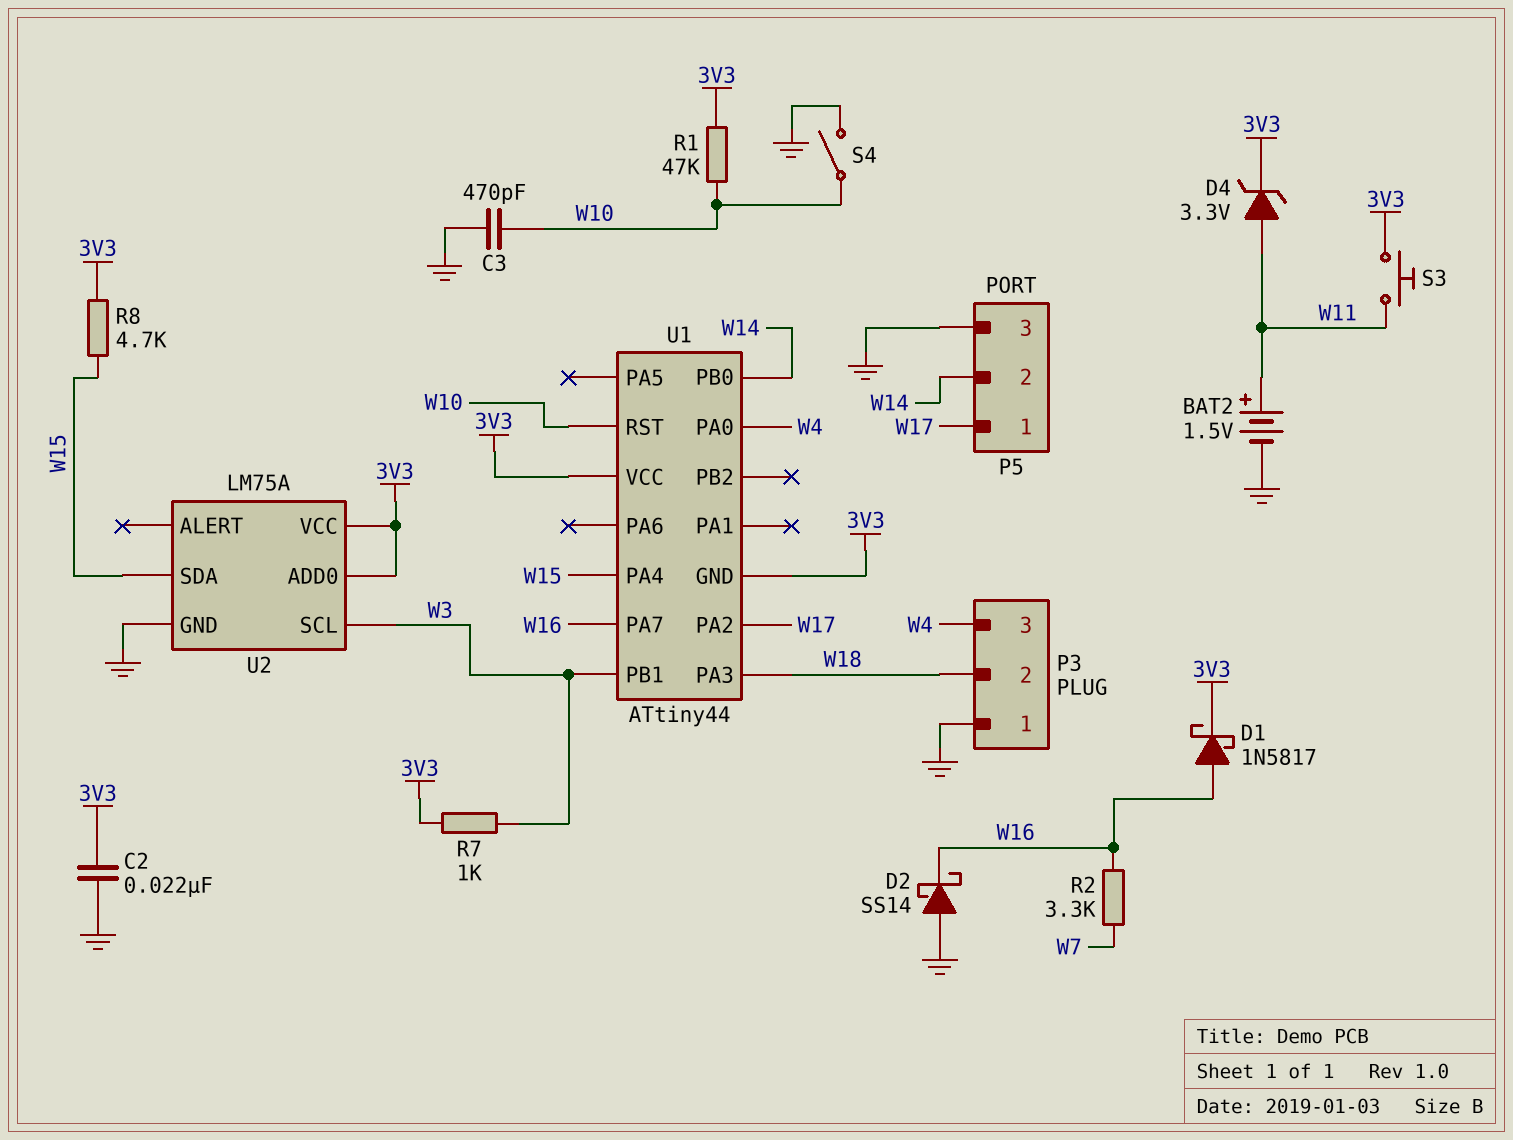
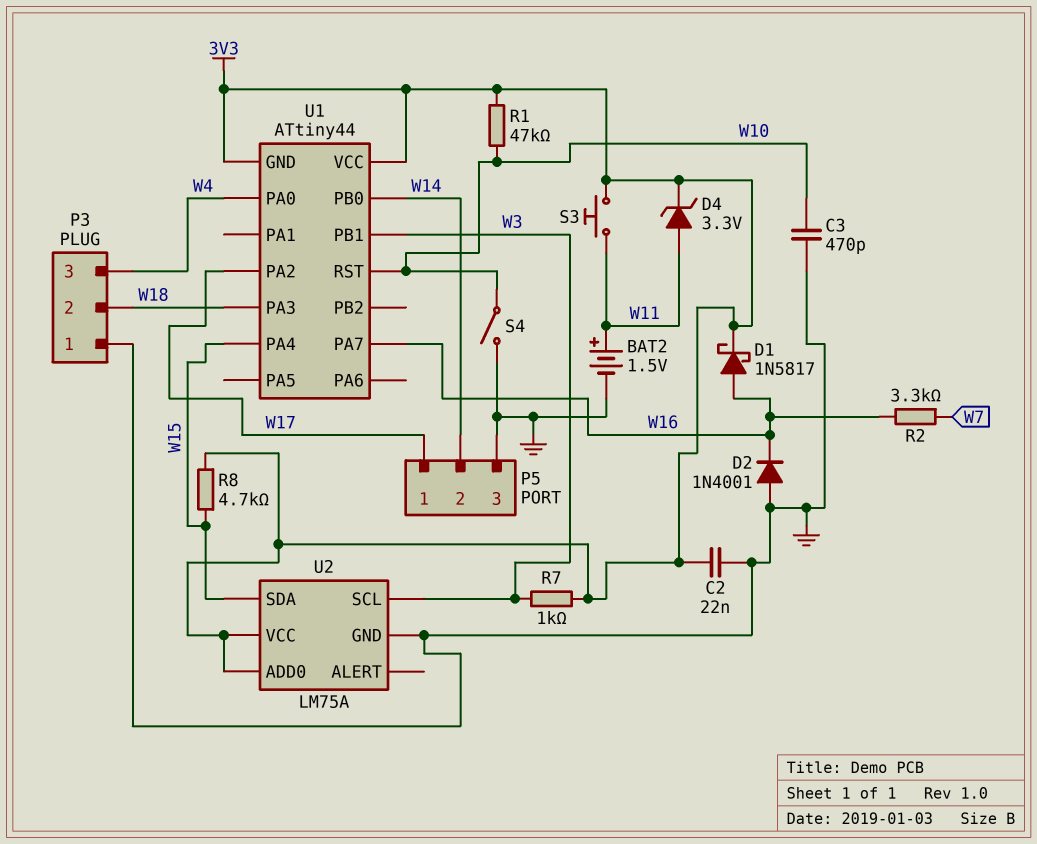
D2: schottky SS14 (A GND, K W16) -> diode 1N4001 (A GND, K W16)

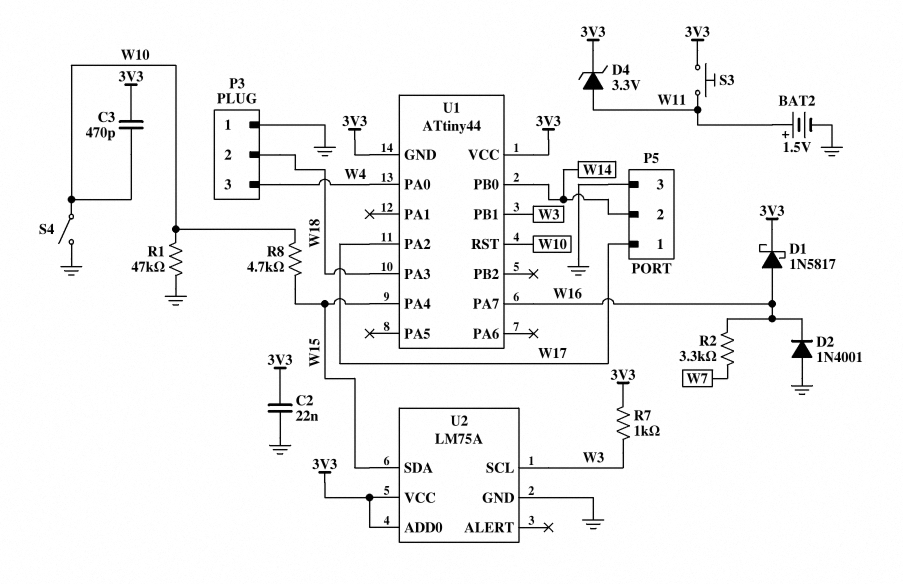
C3: 470pF (GND, W10) -> 470pF (3V3, W10)
R1: 47k (3V3, W10) -> 47k (GND, W10)
R8: 4.7k (3V3, W15) -> 4.7k (W10, W15)

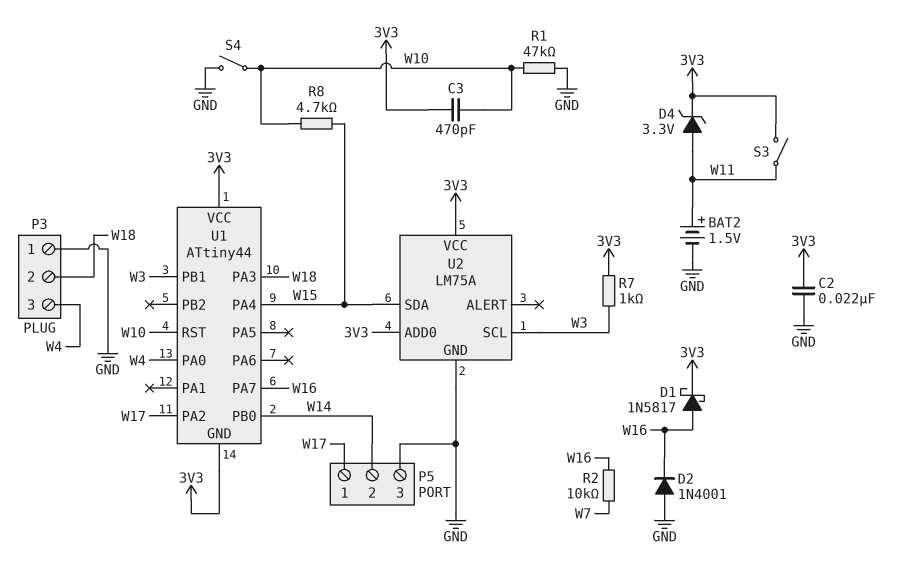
R2: 3.3k (W7, W16) -> 10k (W7, W16)
S3: button (3V3, W11) -> switch (3V3, W11)

